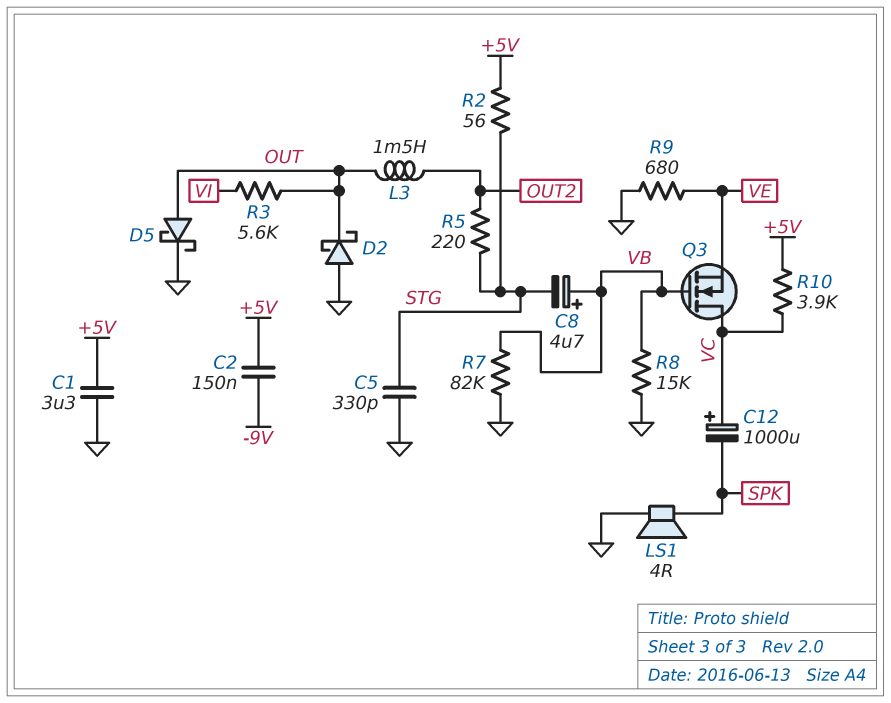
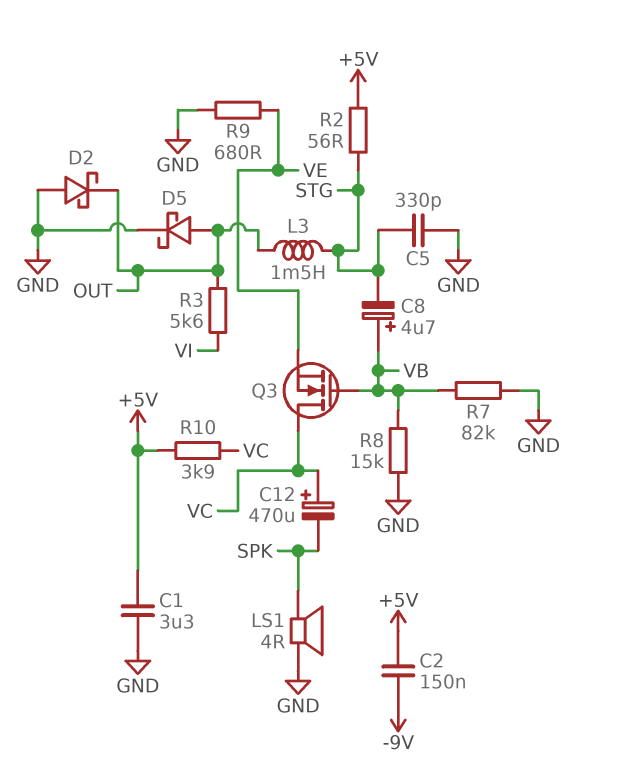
C12: 1000uF (plus VC, minus SPK) -> 470uF (plus VC, minus SPK)
L3: 1.5mH (OUT, OUT2) -> 1.5mH (OUT, STG)
R5: 220 (OUT2, STG) -> none

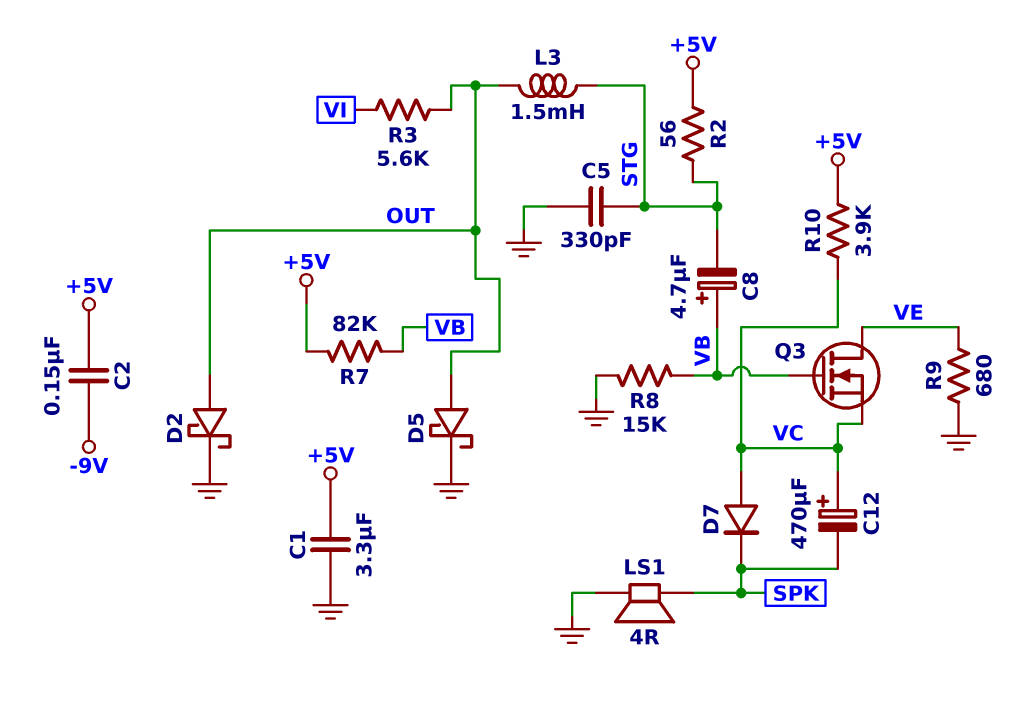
D2: schottky (A GND, K OUT) -> schottky (A OUT, K GND)
D7: none -> diode (A VC, K SPK)
Q3: NMOS (G VB, D VC, S VE) -> NMOS (G VB, D VE, S VC)
R7: 82k (GND, VB) -> 82k (+5V, VB)

